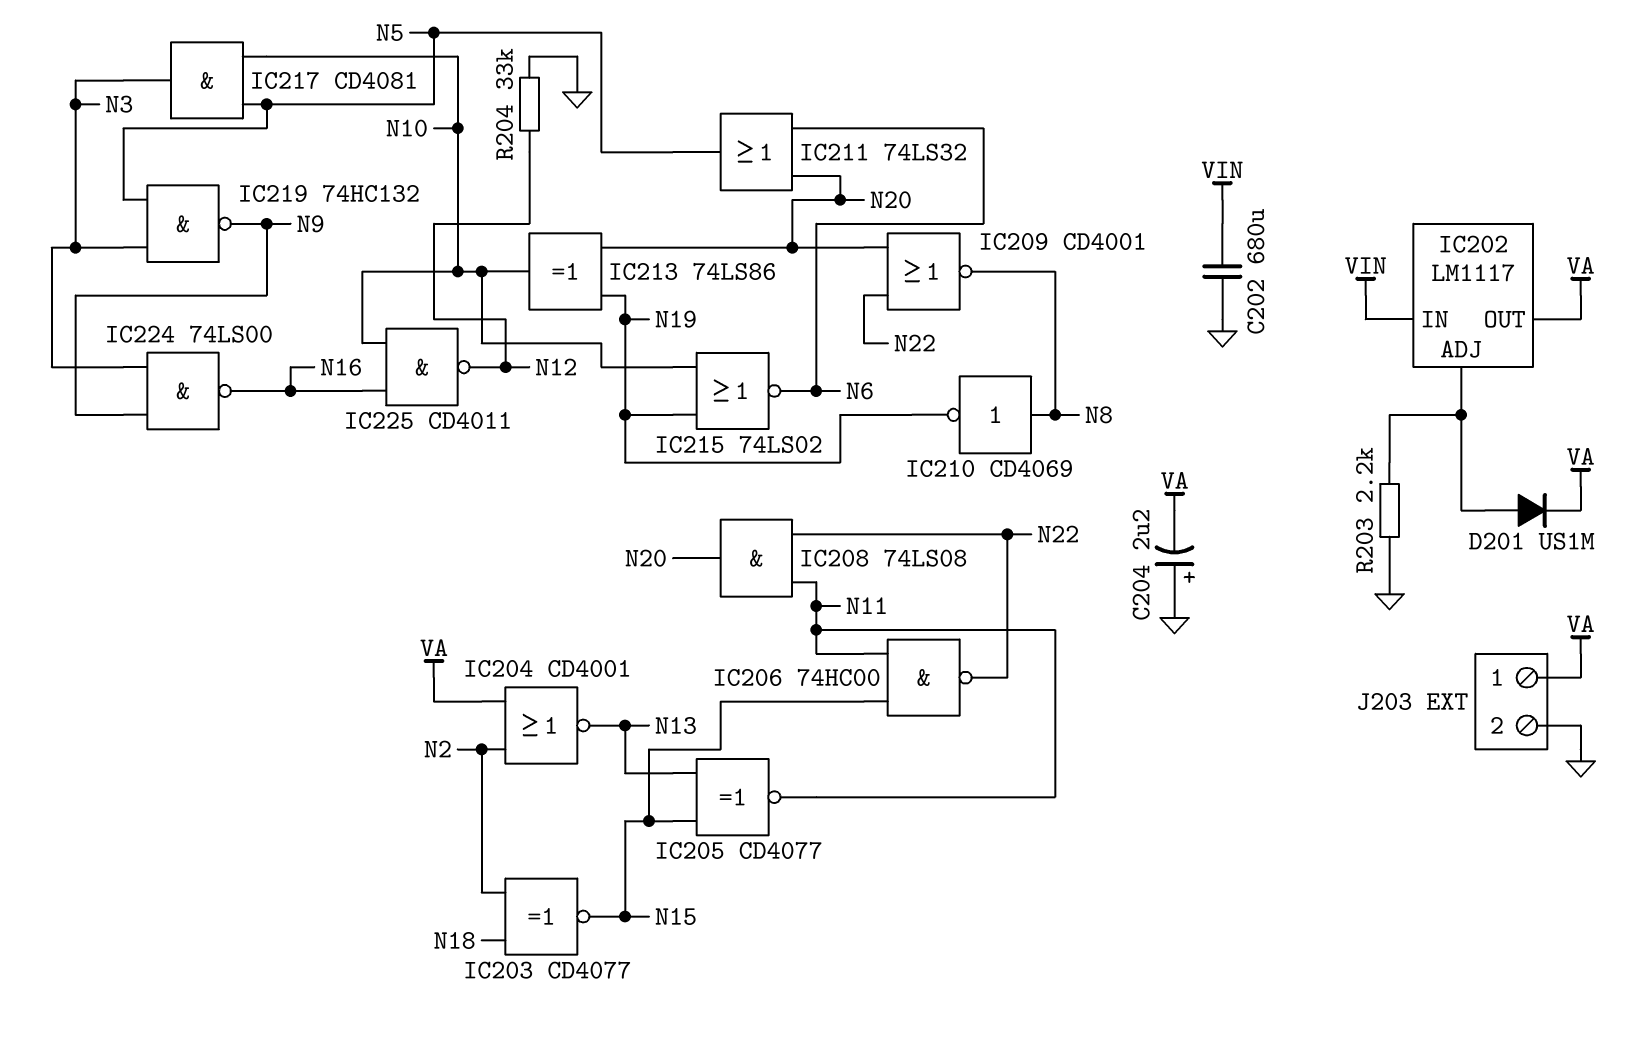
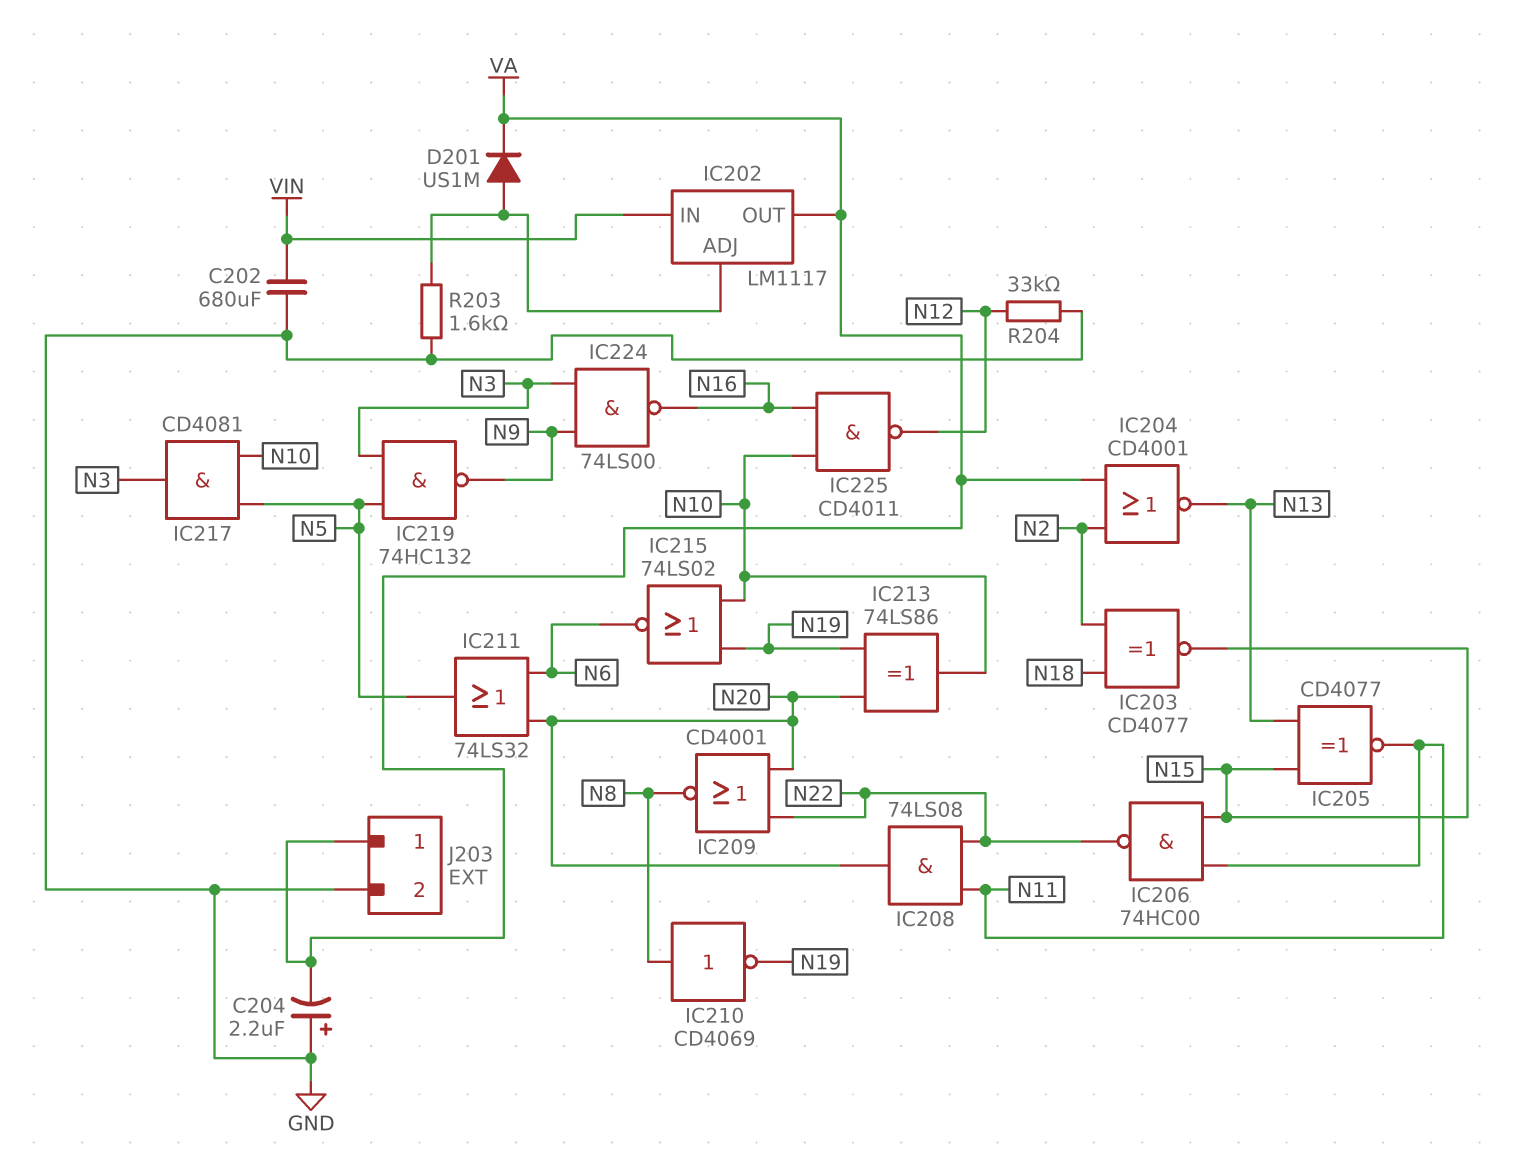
R203: 2.2k (GND, IC202/ADJ) -> 1.6k (GND, IC202/ADJ)

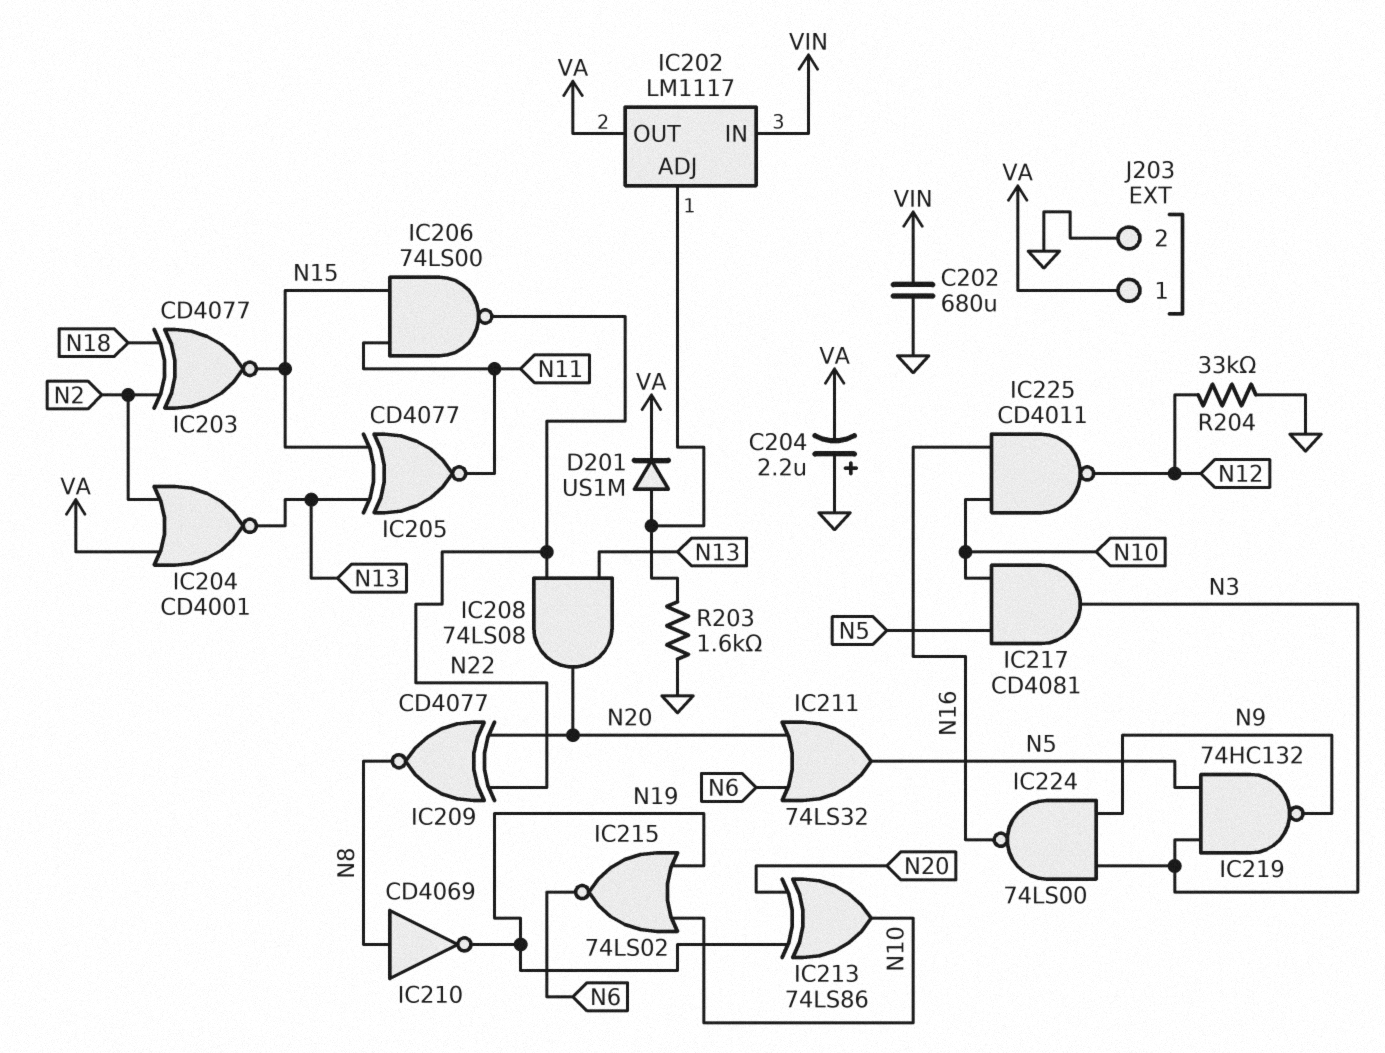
IC206: NAND 74HC00 (in N11, in N15, out N22) -> NAND 74LS00 (in N11, in N15, out N22)
IC208: AND 74LS08 (in N11, in N22, out N20) -> AND 74LS08 (in N13, in N22, out N20)
IC209: NOR CD4001 (in N20, in N22, out N8) -> XNOR CD4077 (in N20, in N22, out N8)

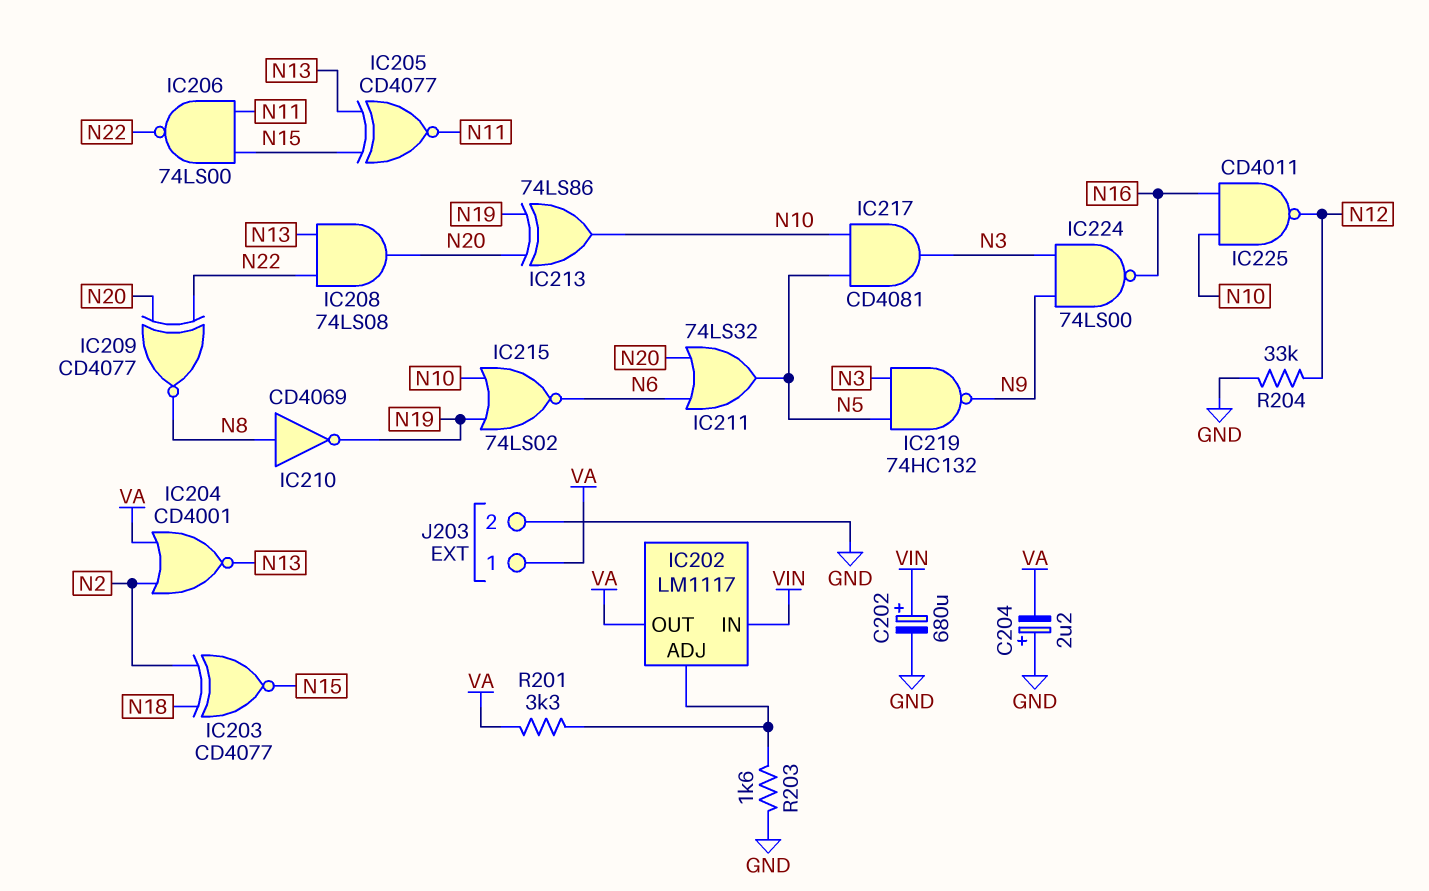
C202: 680uF (GND, VIN) -> 680uF (plus VIN, minus GND)
D201: diode US1M (A IC202/ADJ, K VA) -> none
R201: none -> 3.3k (IC202/ADJ, VA)

